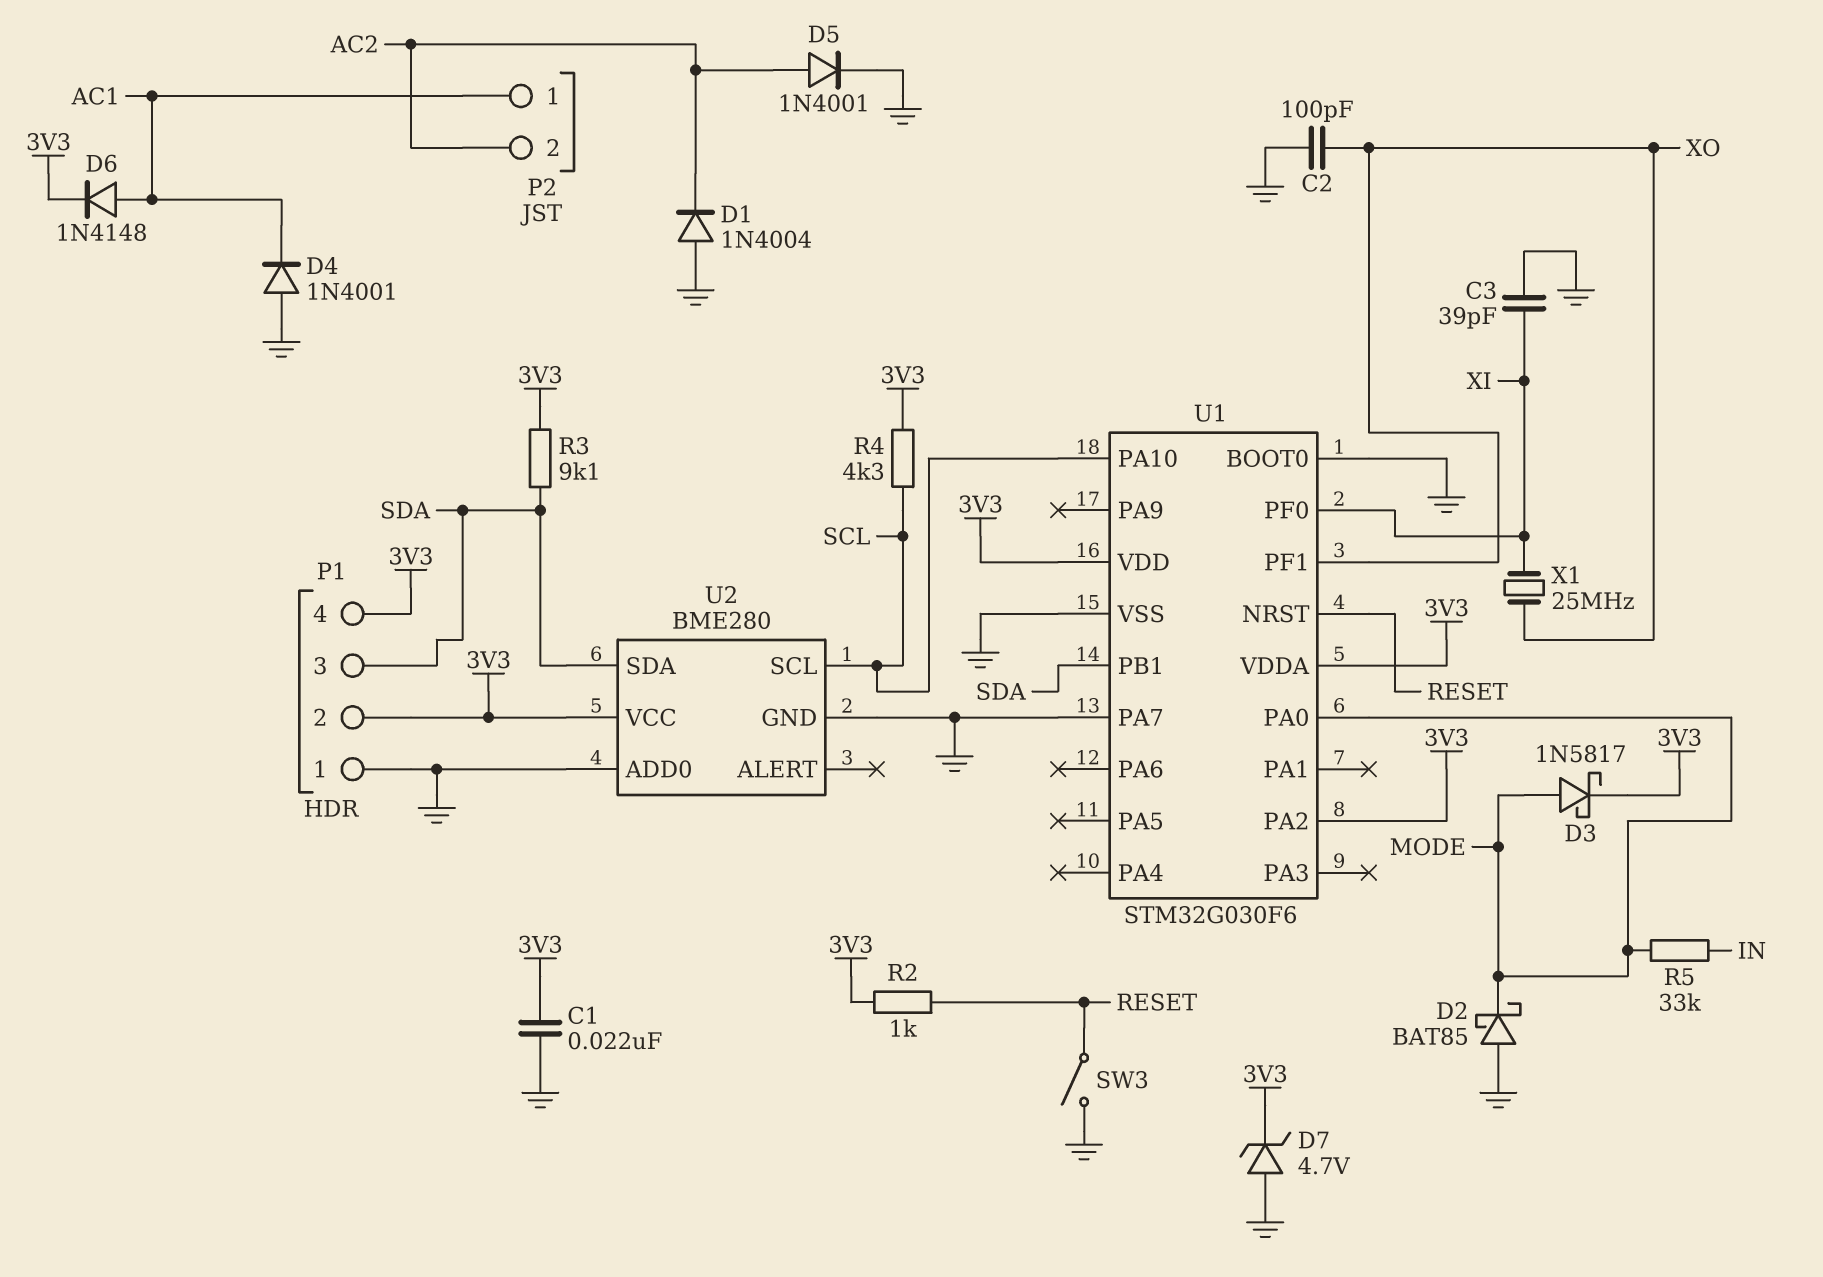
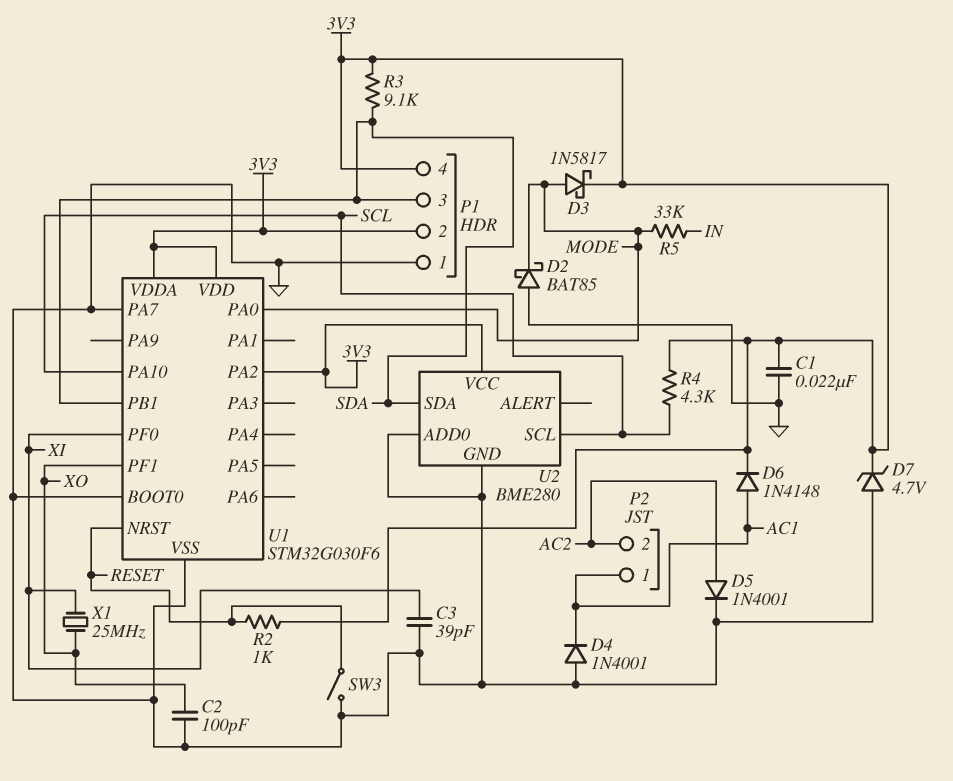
D1: diode 1N4004 (A GND, K AC2) -> none

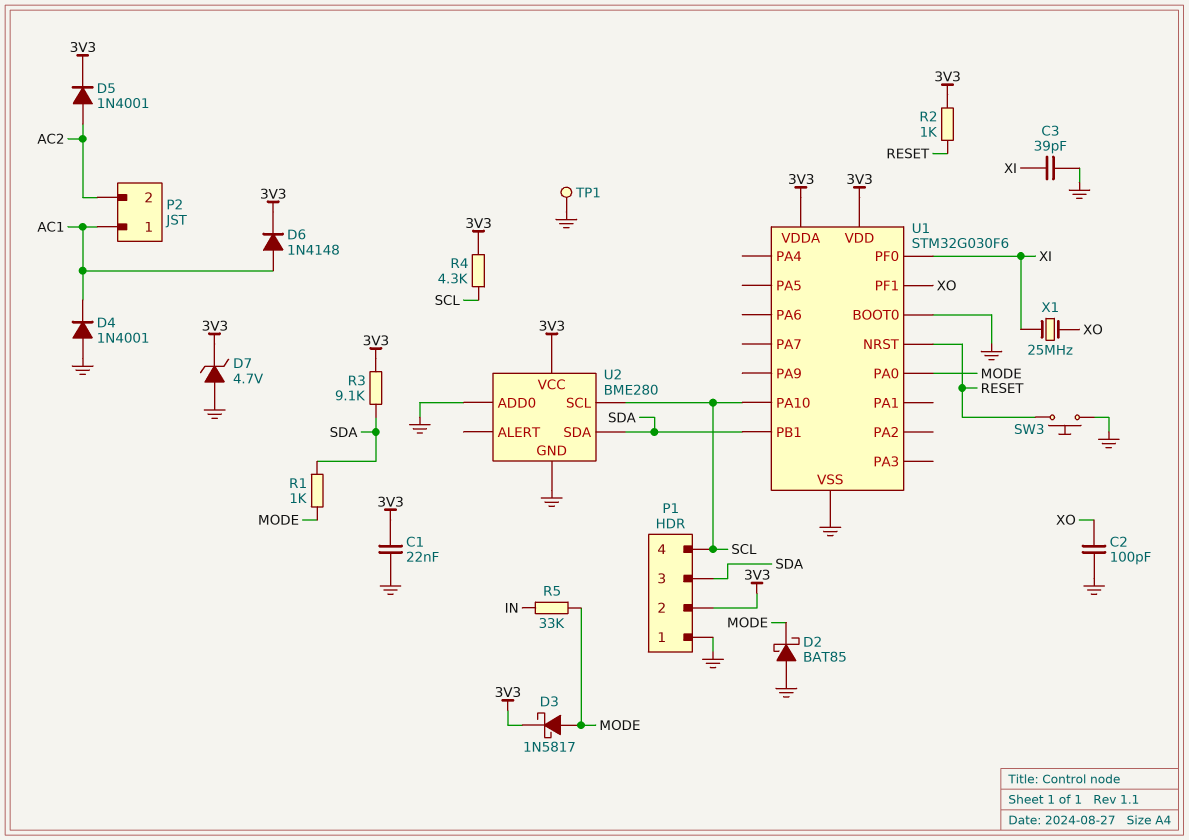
D5: diode 1N4001 (A AC2, K GND) -> diode 1N4001 (A AC2, K 3V3)
P1 pin 4: 3V3 -> SCL
R1: none -> 1k (MODE, SDA)
SW3: switch (GND, RESET) -> button (GND, RESET)
TP1: none -> test point (GND)
U1 pin PA2: 3V3 -> none
U1 pin PA7: GND -> none

